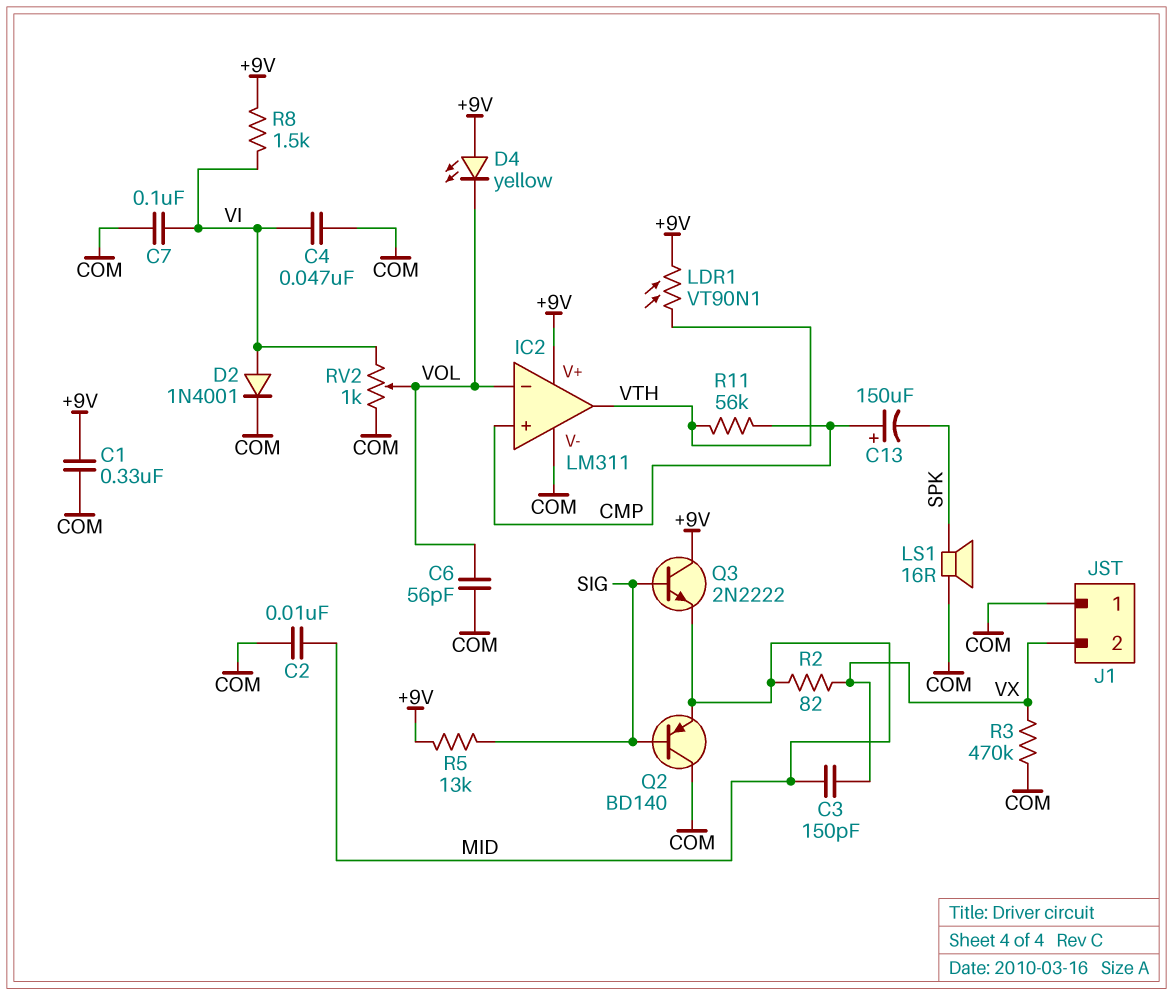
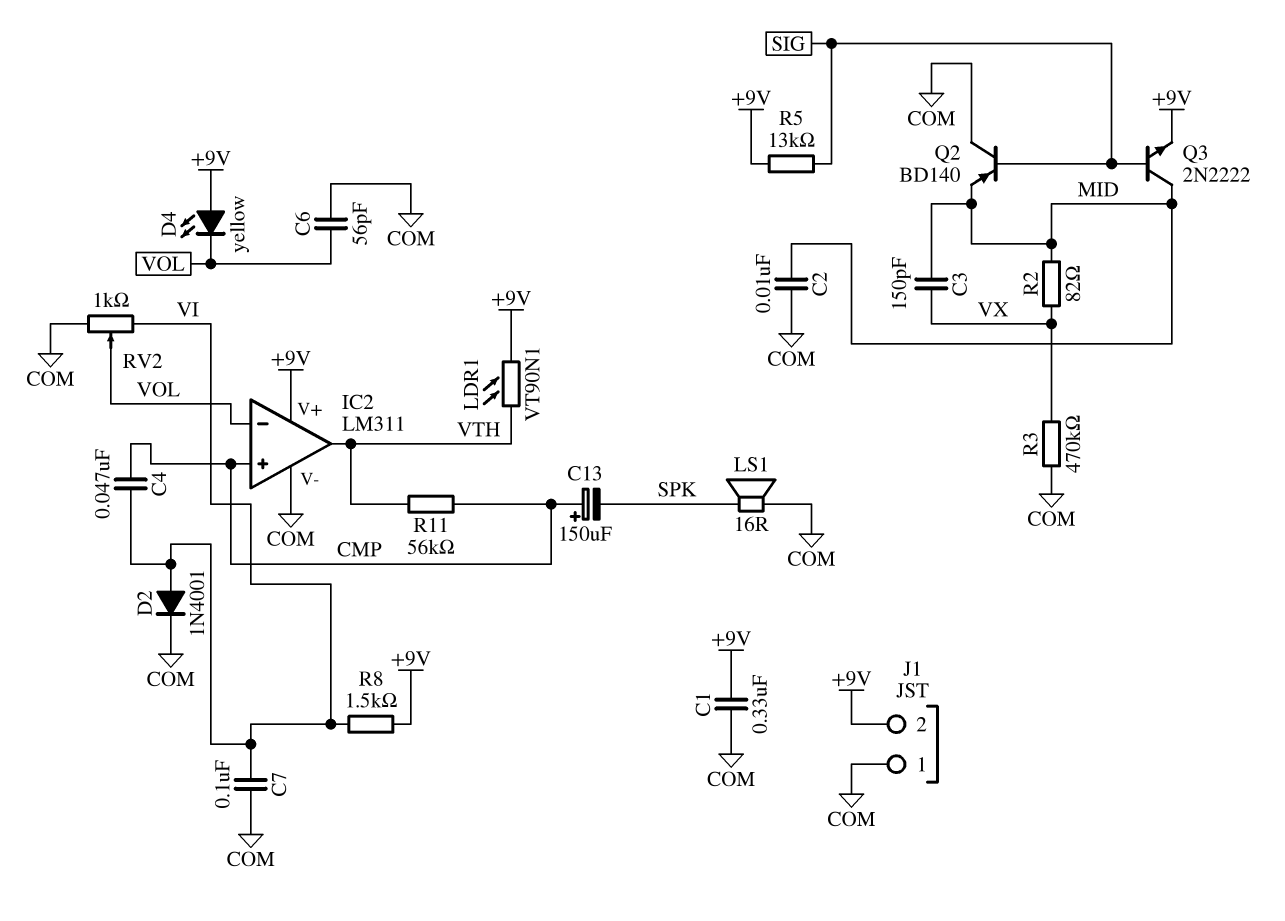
C4: 47nF (COM, VI) -> 47nF (CMP, VI)
J1 pin 2: VX -> +9V
Q3: NPN 2N2222 (B SIG, C +9V, E MID) -> NPN 2N2222 (B SIG, C MID, E +9V)

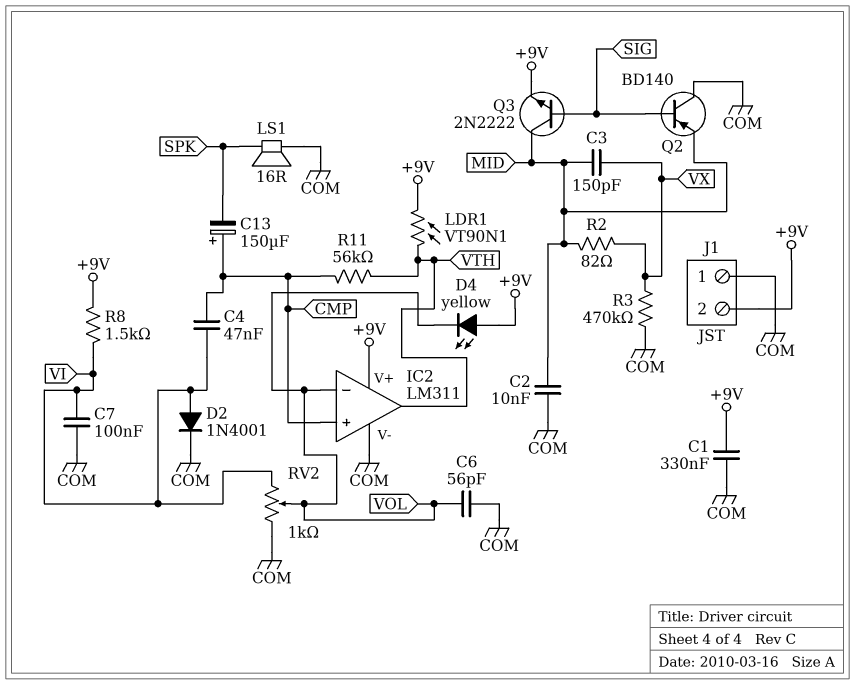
R5: 13k (+9V, SIG) -> none

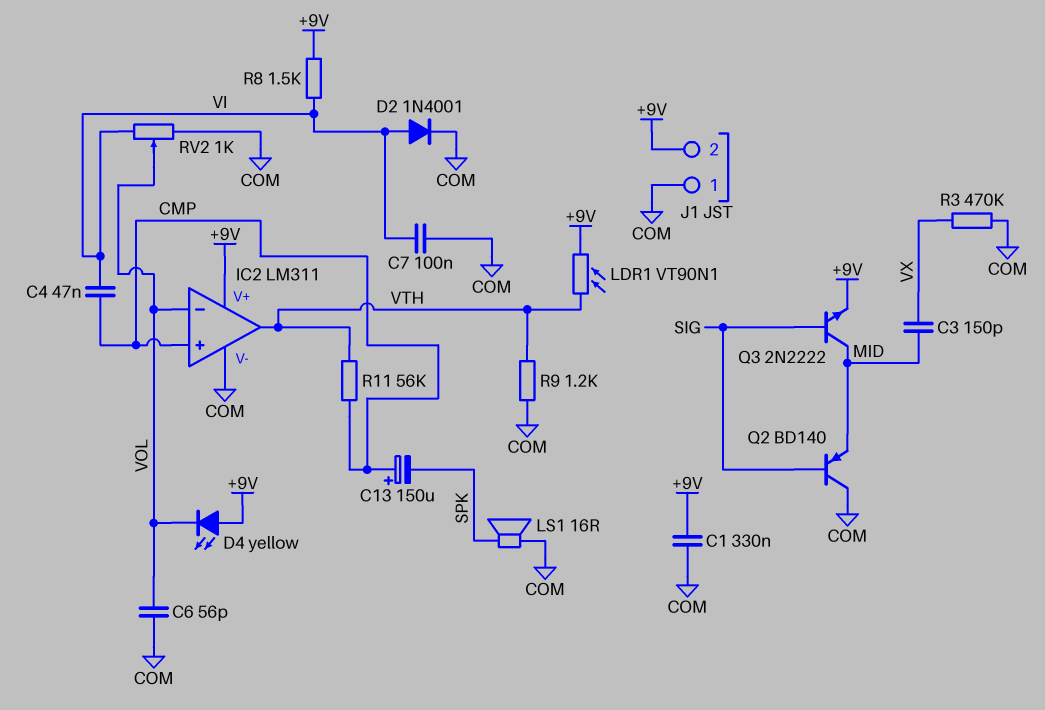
C2: 10nF (COM, MID) -> none
R2: 82 (MID, VX) -> none
R9: none -> 1.2k (COM, VTH)

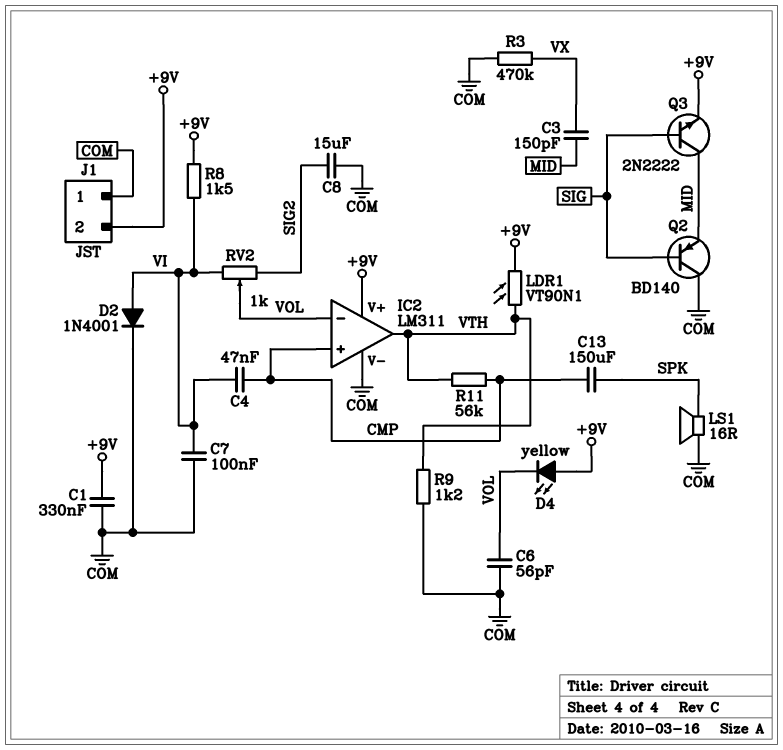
C8: none -> 15uF (COM, SIG2)
C13: 150uF (plus CMP, minus SPK) -> 150uF (CMP, SPK)
RV2: 1k (COM, VI, wiper VOL) -> 1k (SIG2, VI, wiper VOL)

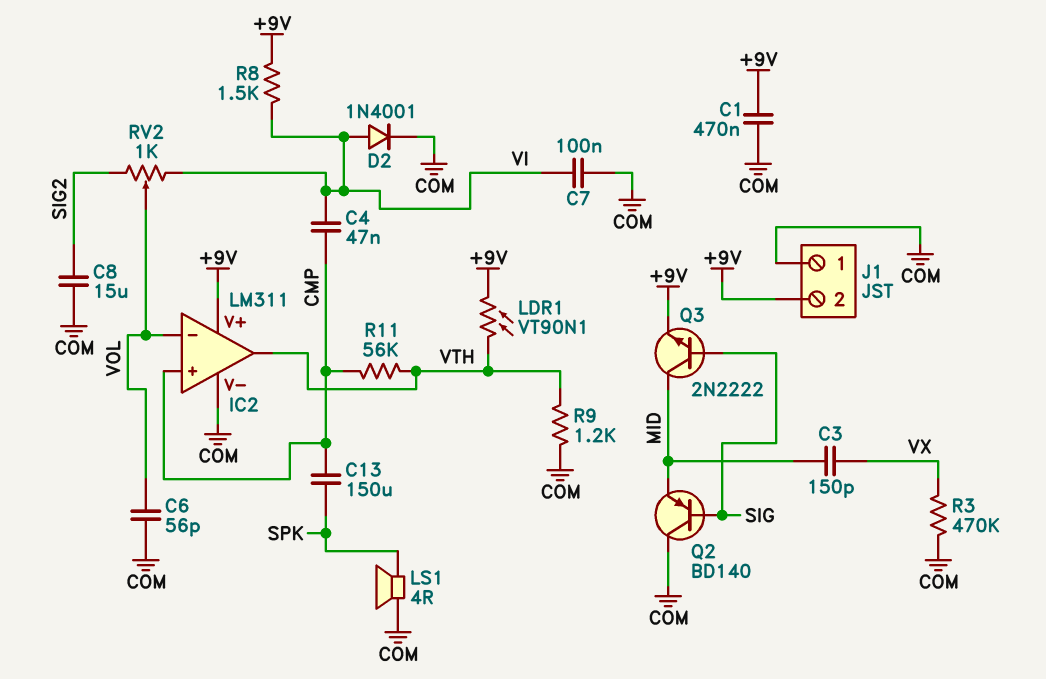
C1: 330nF (+9V, COM) -> 470nF (+9V, COM)
D4: LED yellow (A +9V, K VOL) -> none
LS1: speaker 16R (COM, SPK) -> speaker 4R (COM, SPK)

